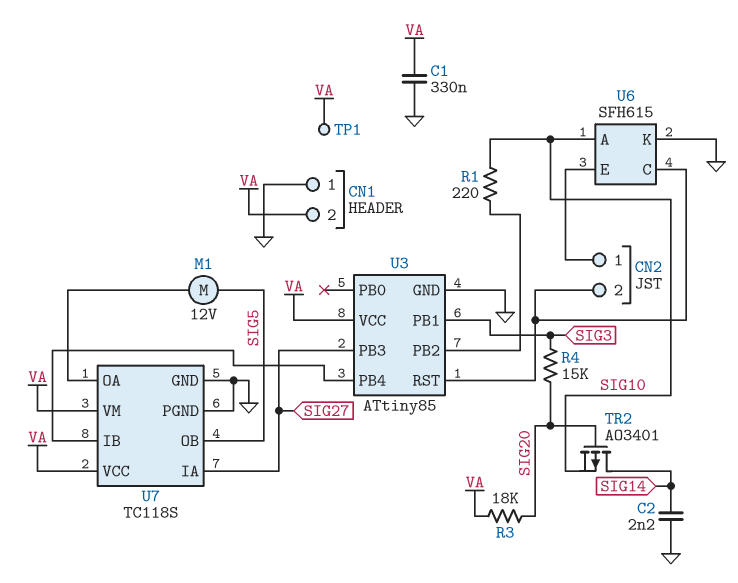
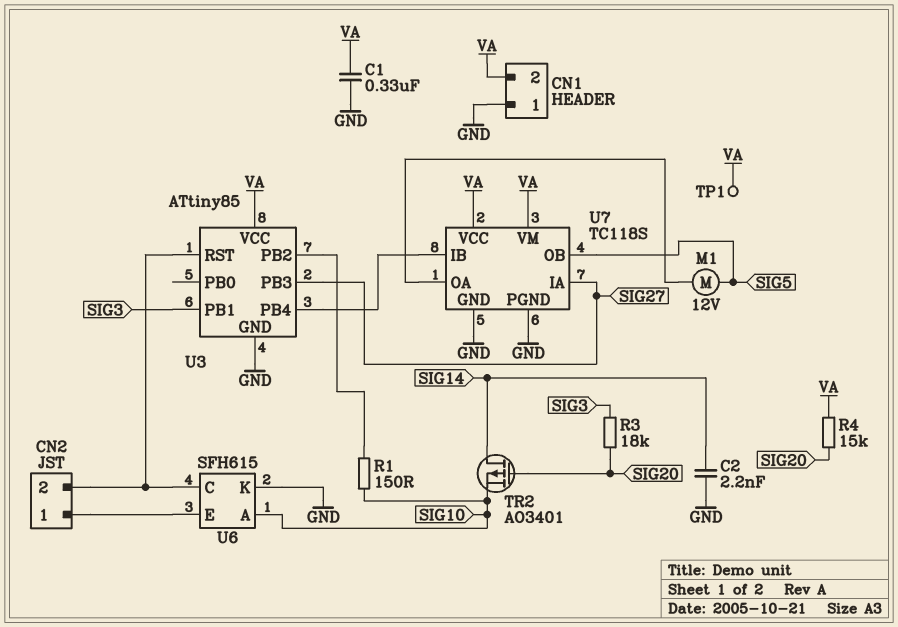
R1: 220 (SIG10, U3/PB2) -> 150 (SIG10, U3/PB2)
R3: 18k (SIG20, VA) -> 18k (SIG3, SIG20)
R4: 15k (SIG3, SIG20) -> 15k (SIG20, VA)

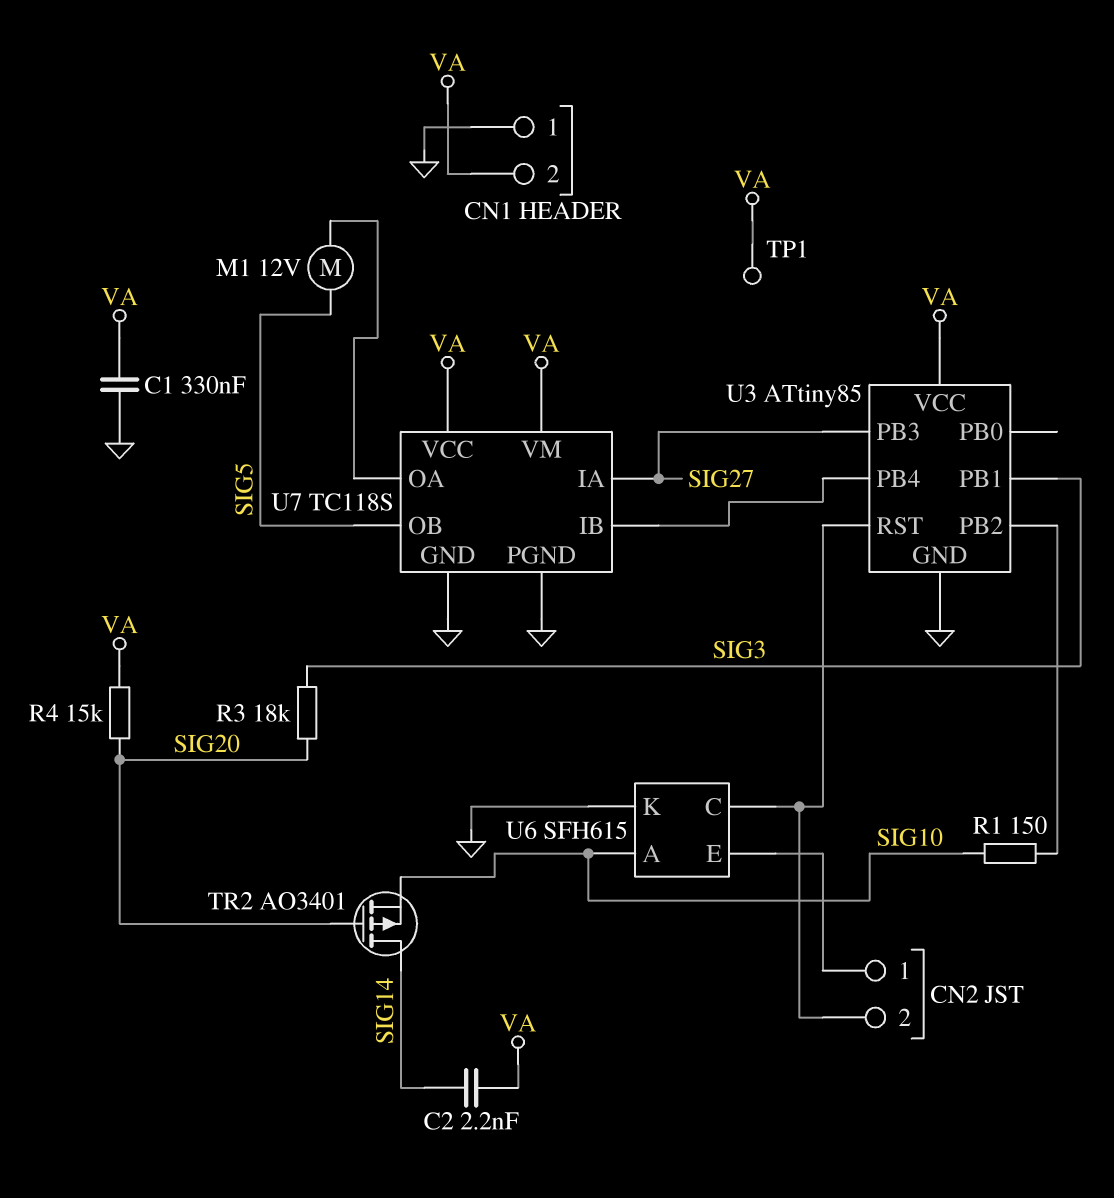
C2: 2.2nF (GND, SIG14) -> 2.2nF (SIG14, VA)

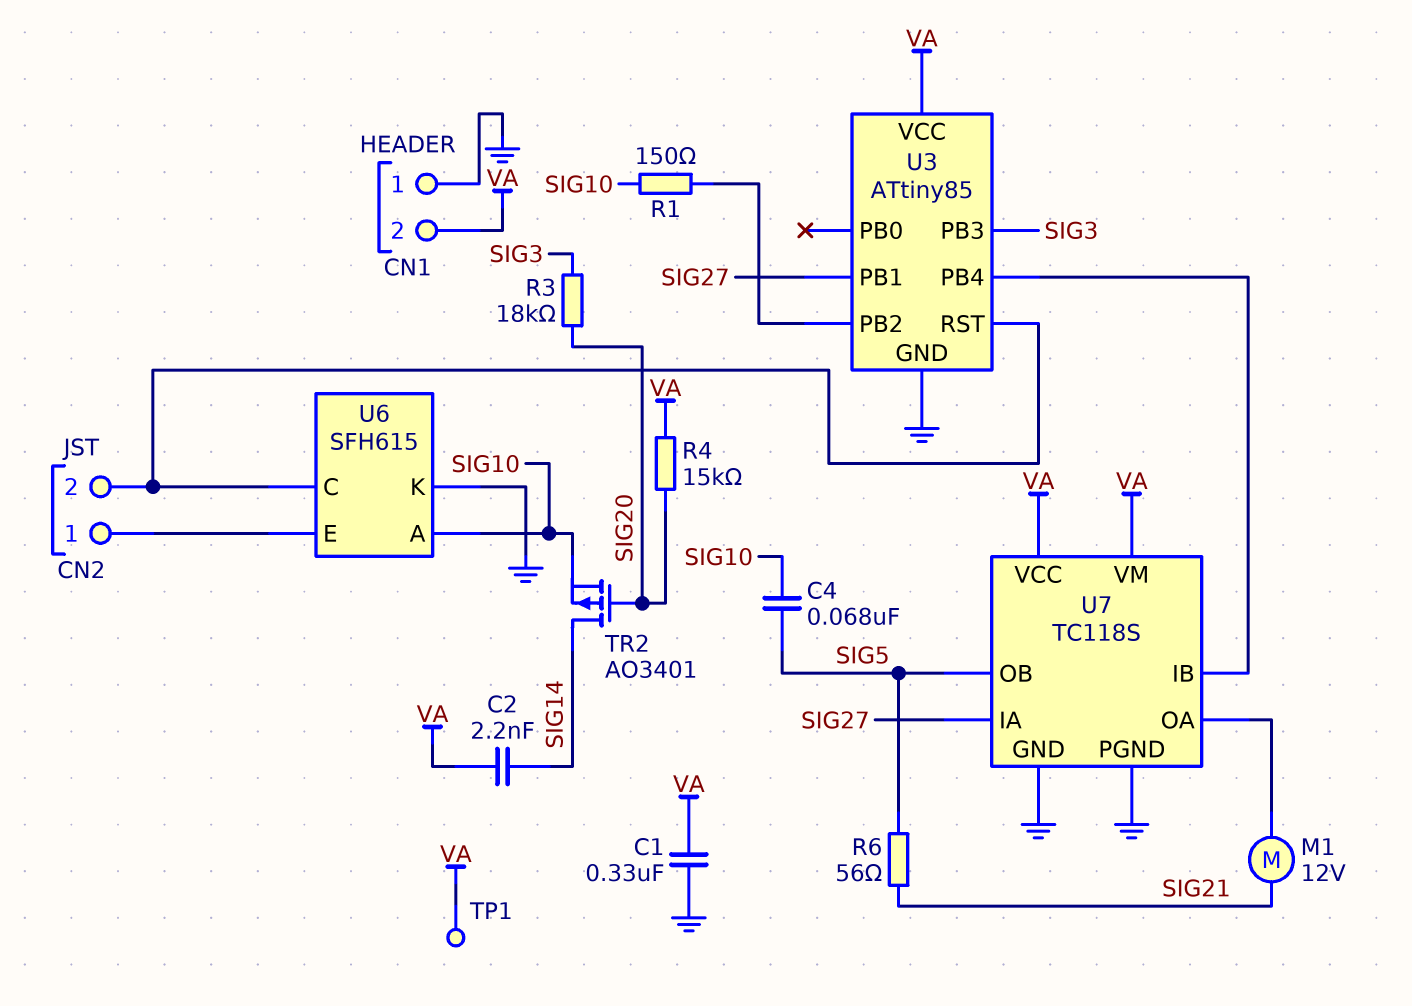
C4: none -> 68nF (SIG5, SIG10)
M1: motor 12V (SIG5, U7/OA) -> motor 12V (SIG21, U7/OA)
R6: none -> 56 (SIG5, SIG21)
U3 pin PB1: SIG3 -> SIG27
U3 pin PB3: SIG27 -> SIG3

